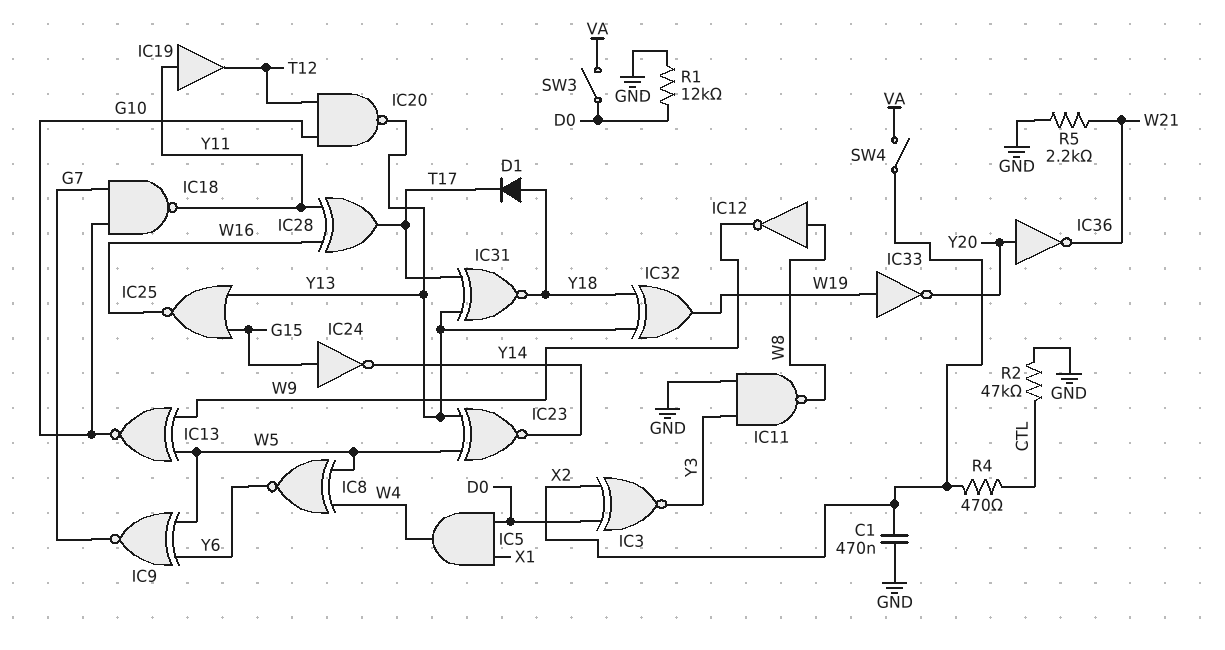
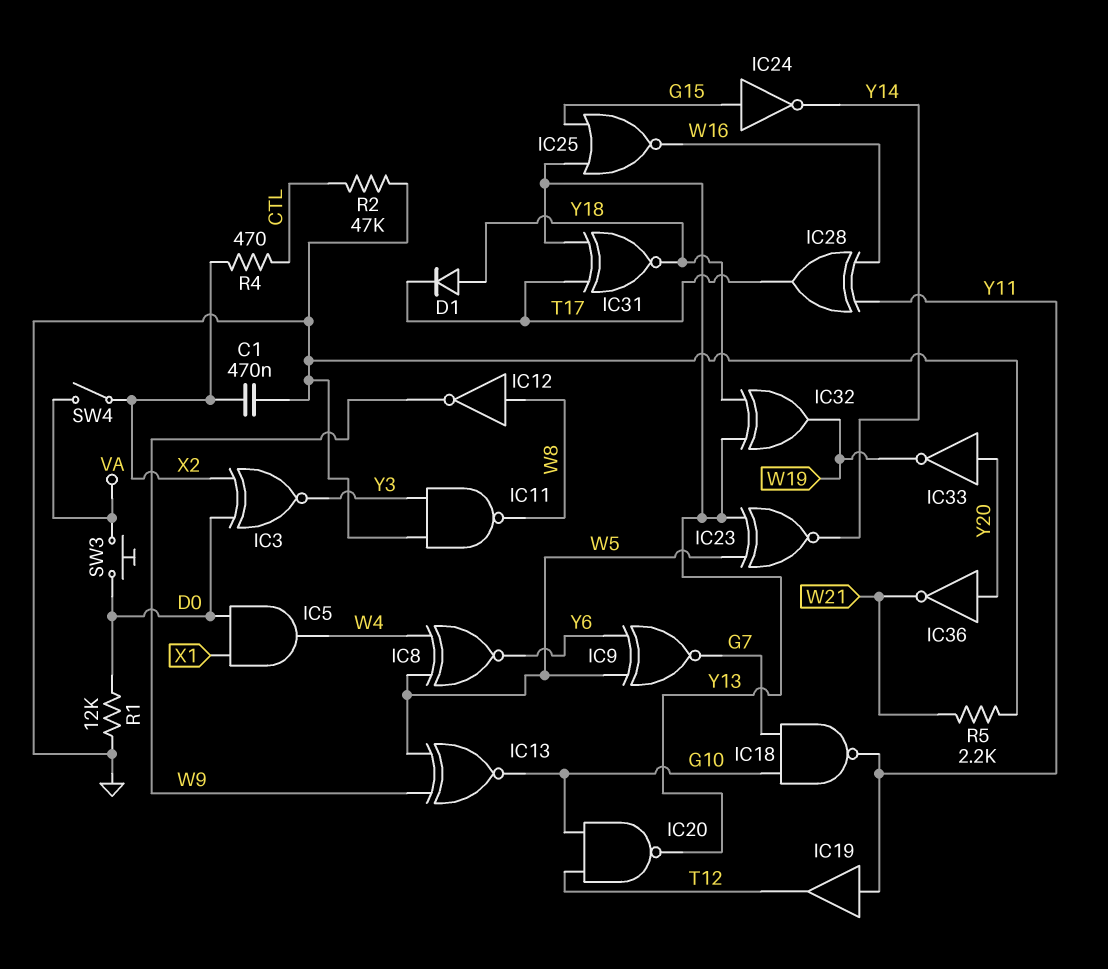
IC33: NOT (in W19, out Y20) -> NOT (in Y20, out W19)
SW3: switch (D0, VA) -> button (D0, VA)

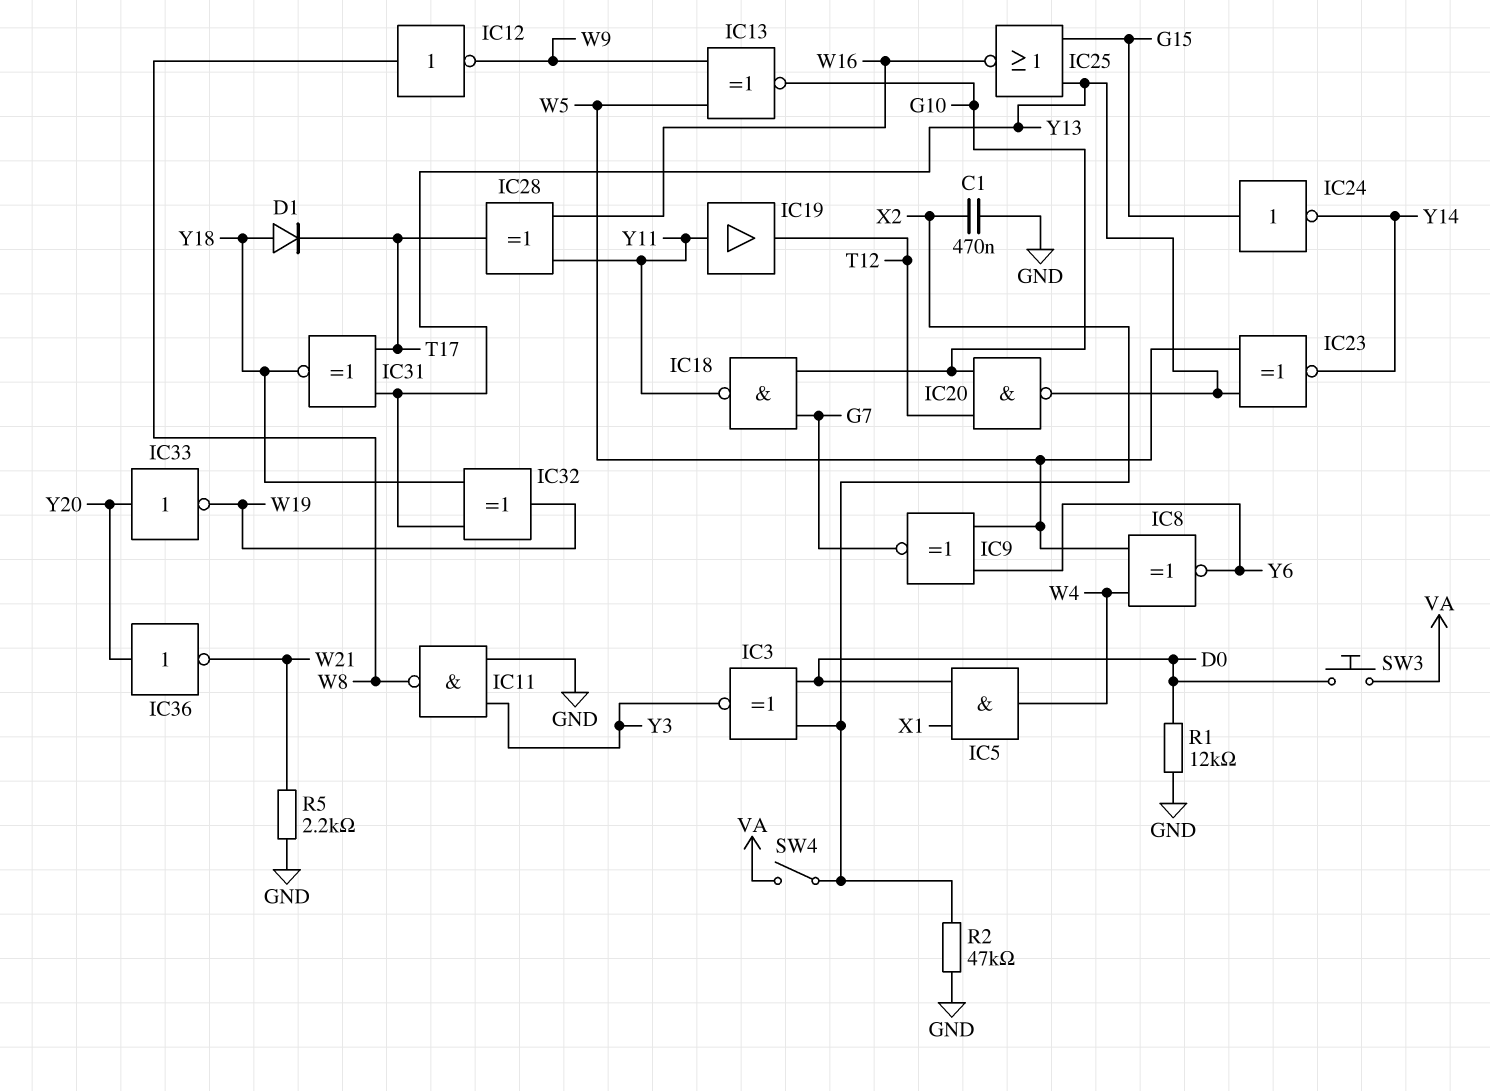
R2: 47k (CTL, GND) -> 47k (GND, X2)
R4: 470 (CTL, X2) -> none

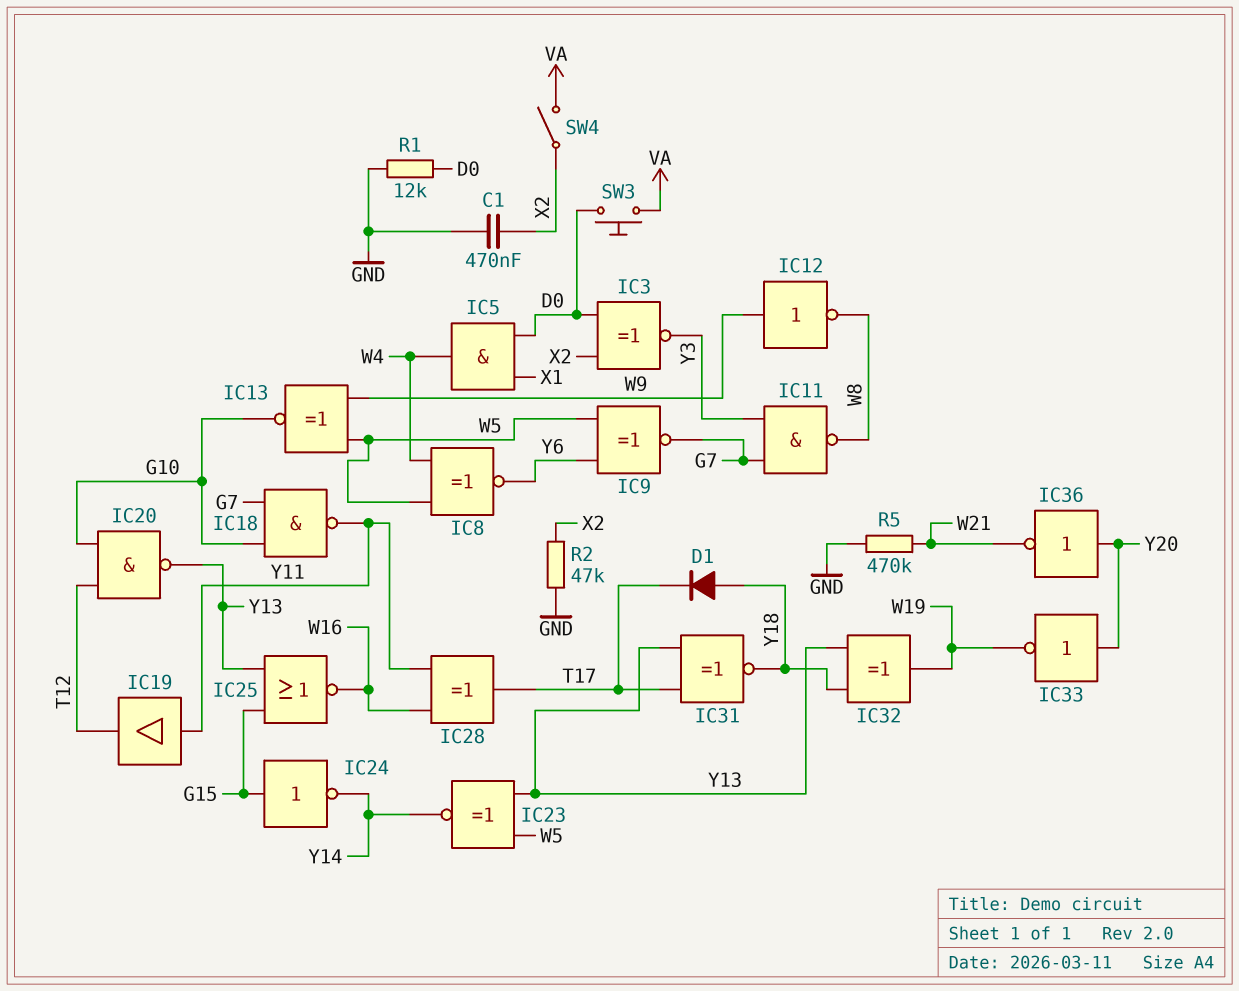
IC11: NAND (in GND, in Y3, out W8) -> NAND (in G7, in Y3, out W8)
IC12: NOT (in W8, out W9) -> NOT (in W9, out W8)
R5: 2.2k (GND, W21) -> 470k (GND, W21)

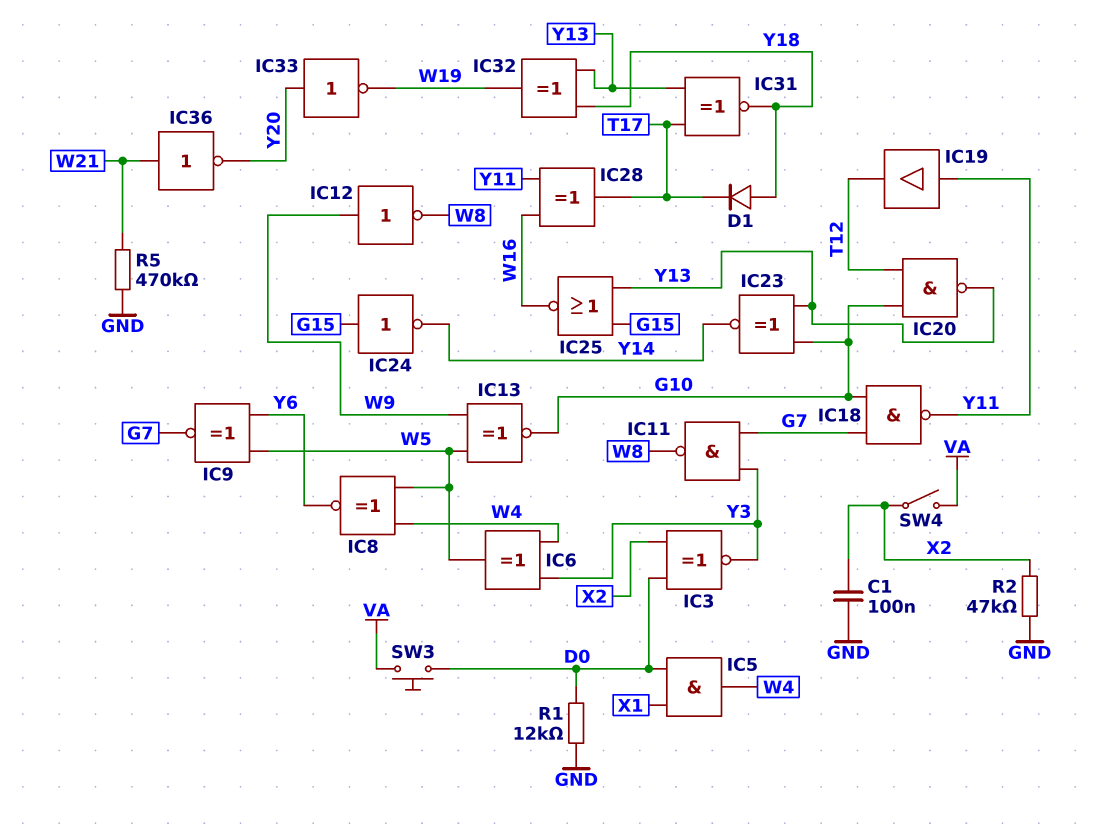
C1: 470nF (GND, X2) -> 100nF (GND, X2)
IC6: none -> XOR (in W4, in Y3, out W5)
IC23: XNOR (in W5, in Y13, out Y14) -> XNOR (in G10, in Y13, out Y14)
IC36: NOT (in Y20, out W21) -> NOT (in W21, out Y20)

